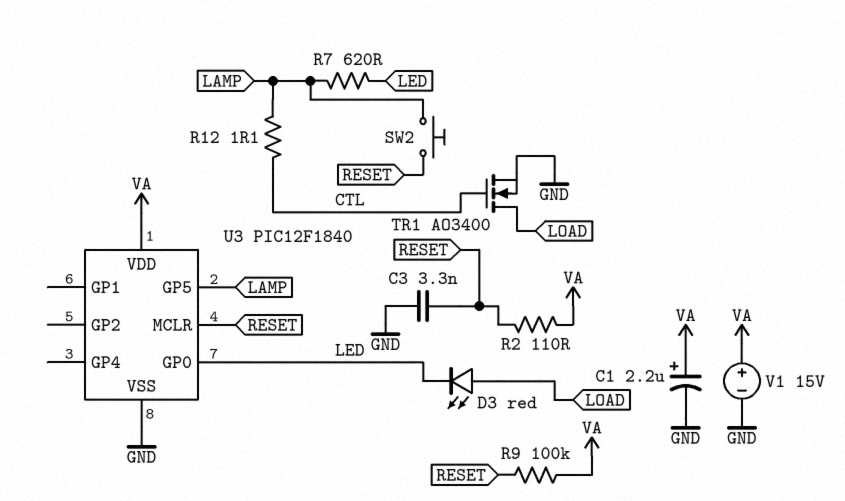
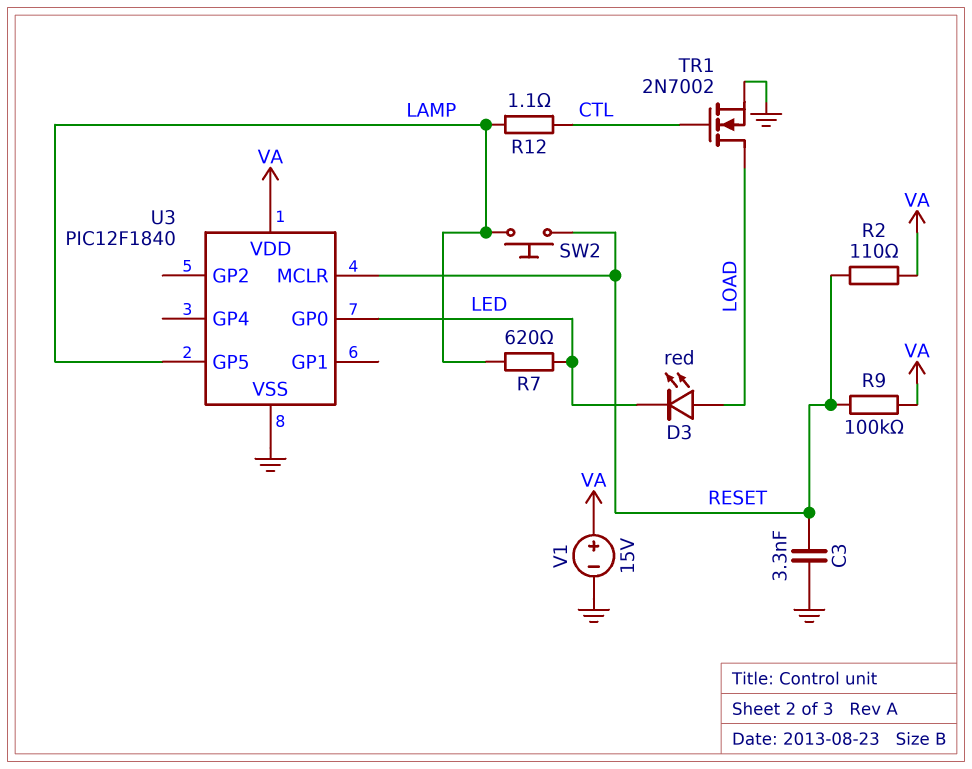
C1: 2.2uF (plus VA, minus GND) -> none
TR1: NMOS AO3400 (G CTL, D LOAD, S GND) -> NMOS 2N7002 (G CTL, D LOAD, S GND)

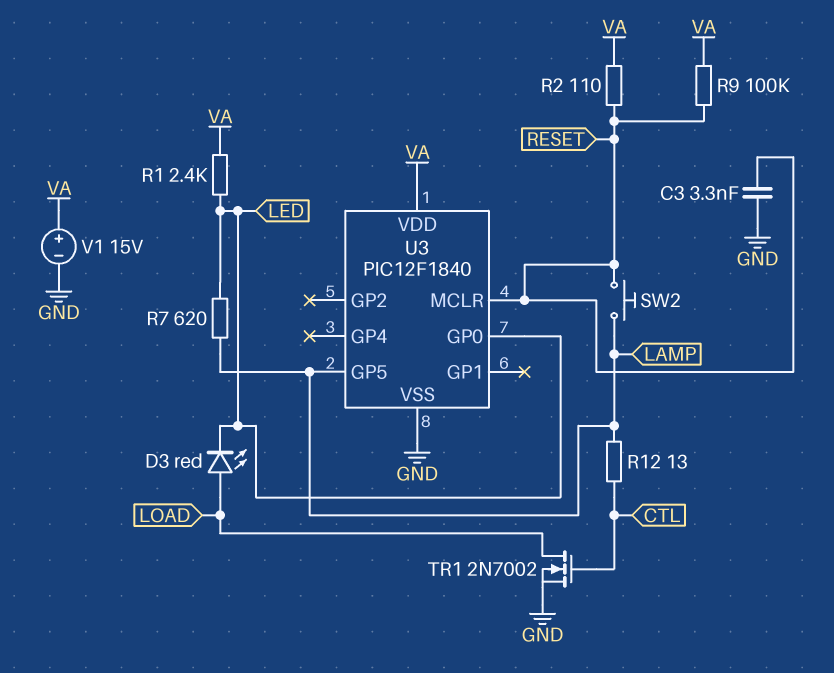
R1: none -> 2.4k (LED, VA)
R12: 1.1 (CTL, LAMP) -> 13 (CTL, LAMP)

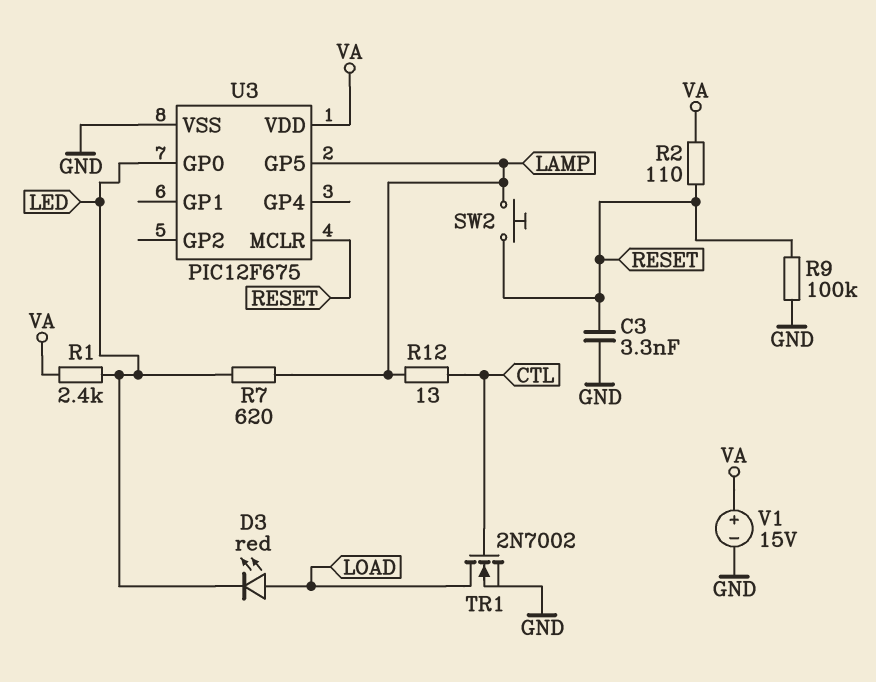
R9: 100k (RESET, VA) -> 100k (GND, RESET)
U3: PIC12F1840 -> PIC12F675

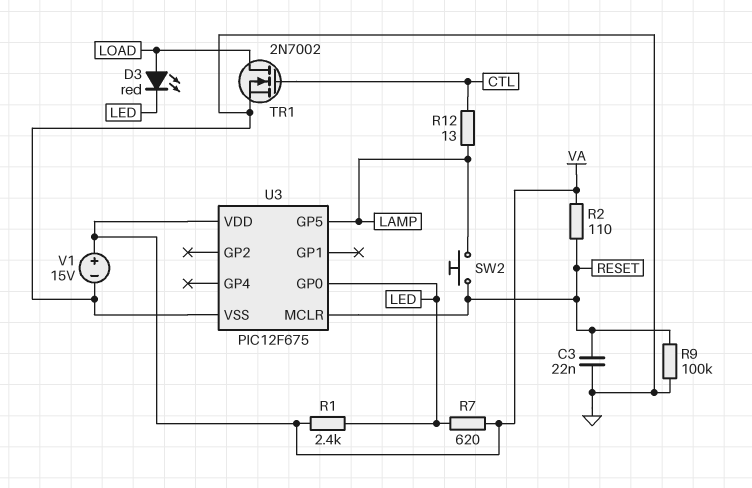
C3: 3.3nF (GND, RESET) -> 22nF (GND, RESET)
R7: 620 (LAMP, LED) -> 620 (LED, VA)

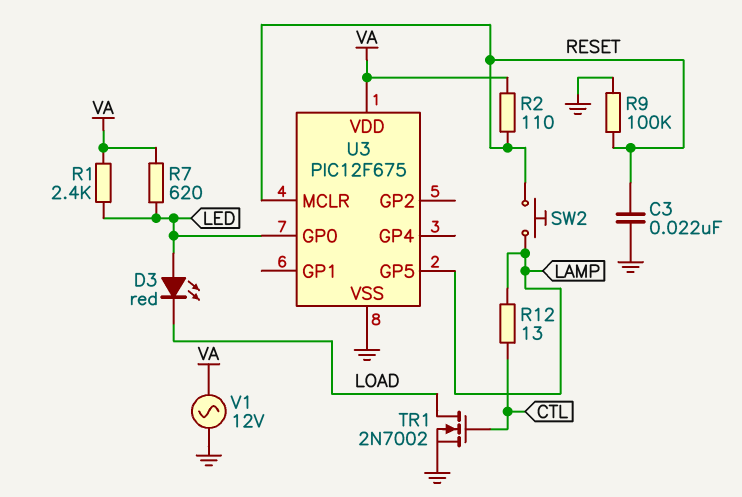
D3: LED red (A LOAD, K LED) -> LED red (A LED, K LOAD)
V1: 15V (plus VA, minus GND) -> AC 12V (GND, VA)

